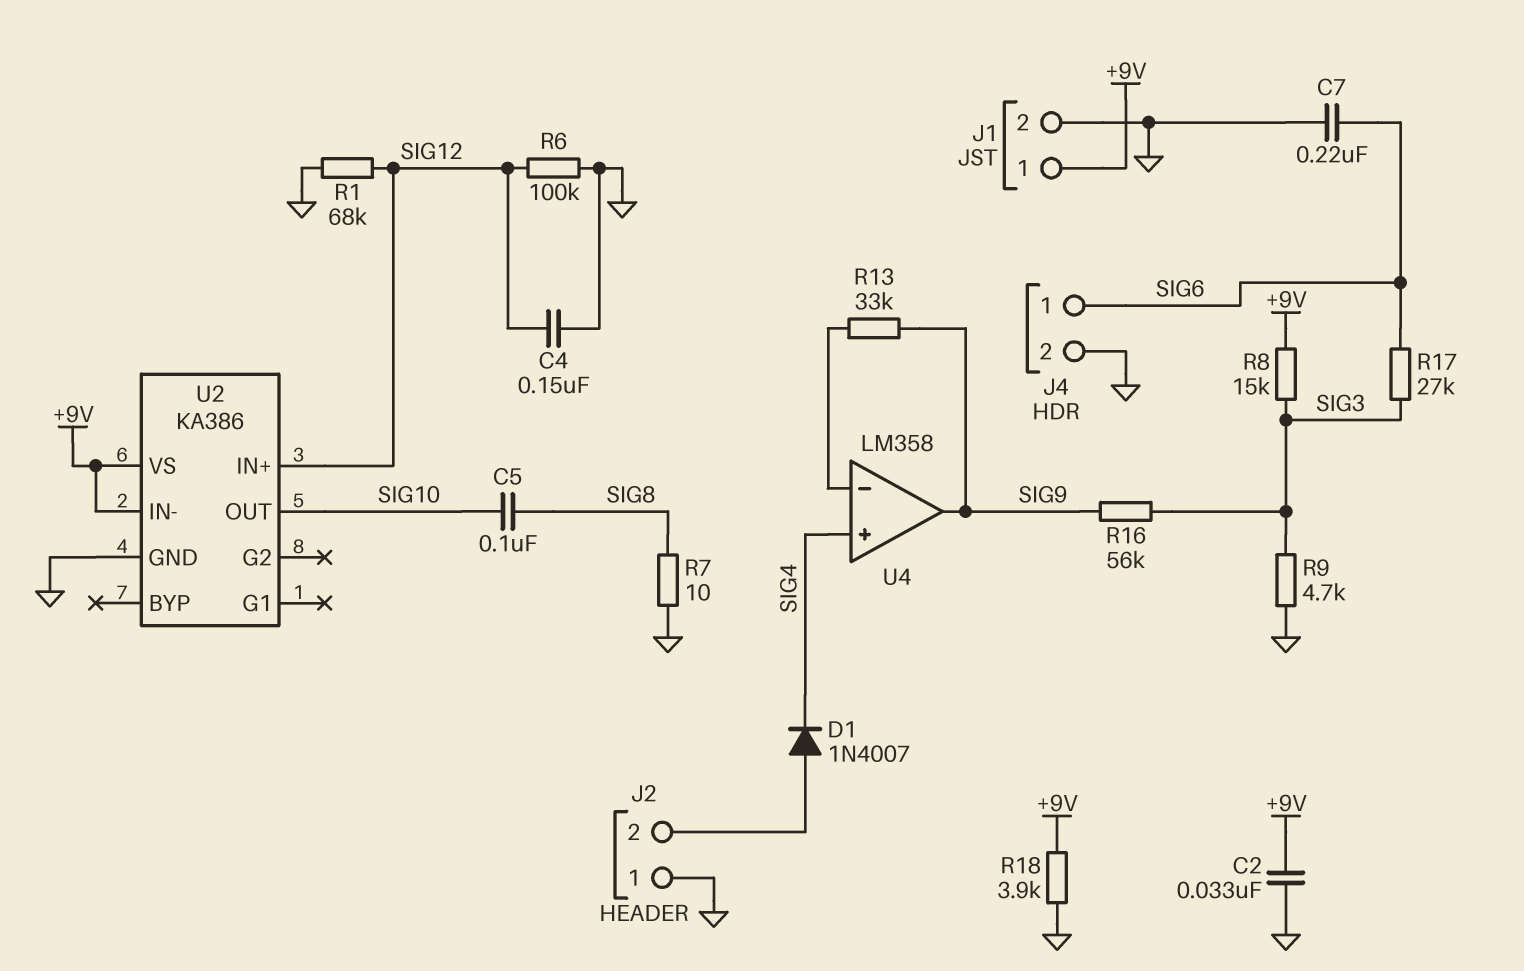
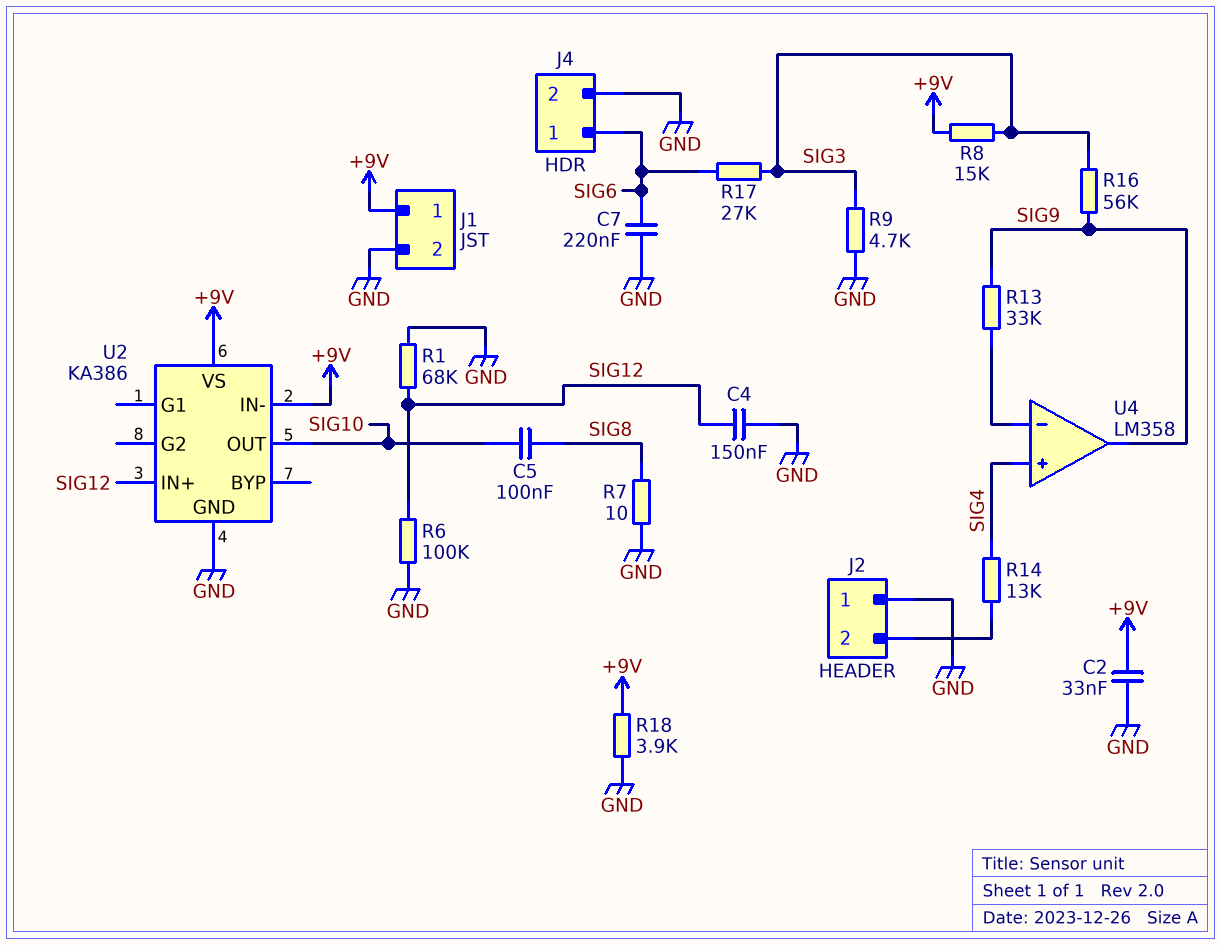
D1: diode 1N4007 (A J2/2, K SIG4) -> none
R14: none -> 13k (J2/2, SIG4)

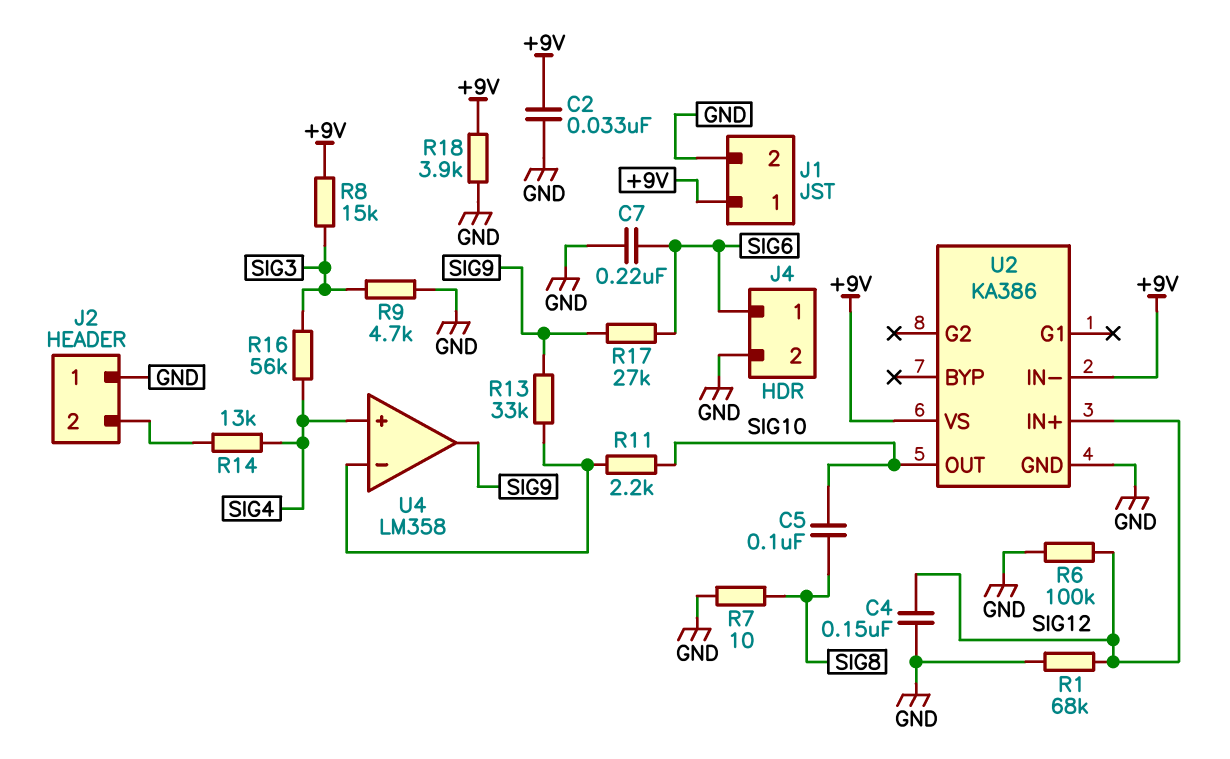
R11: none -> 2.2k (SIG10, U4/in-)
R16: 56k (SIG3, SIG9) -> 56k (SIG3, SIG4)
R17: 27k (SIG3, SIG6) -> 27k (SIG6, SIG9)

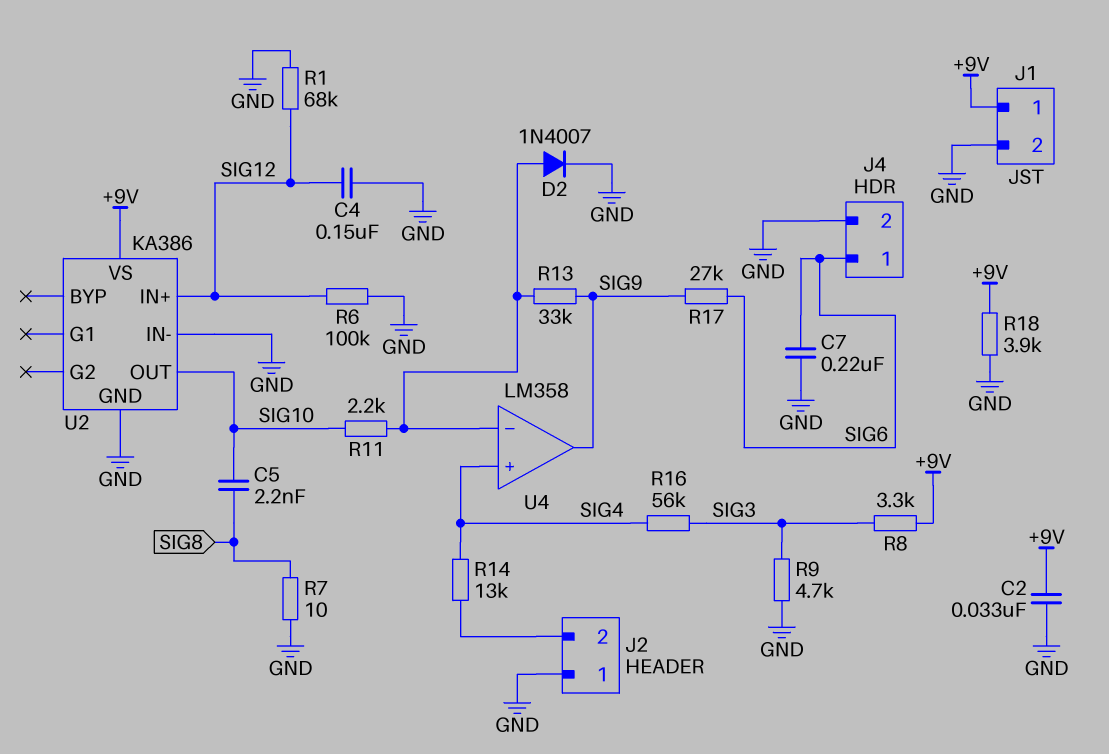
C5: 100nF (SIG8, SIG10) -> 2.2nF (SIG8, SIG10)
D2: none -> diode 1N4007 (A U4/in-, K GND)
R8: 15k (+9V, SIG3) -> 3.3k (+9V, SIG3)
U2 pin IN-: +9V -> GND

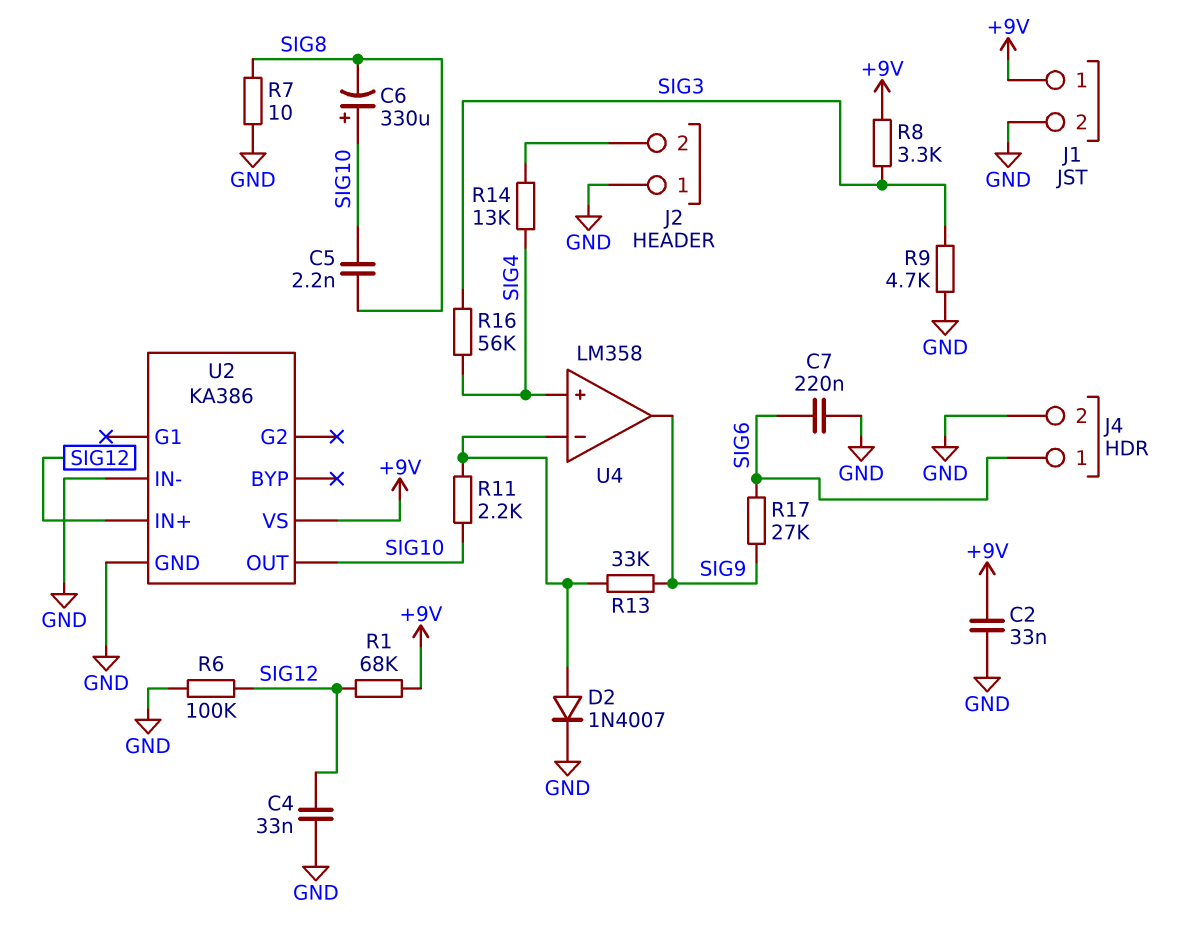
C4: 150nF (GND, SIG12) -> 33nF (GND, SIG12)
C6: none -> 330uF (plus SIG10, minus SIG8)
R1: 68k (GND, SIG12) -> 68k (+9V, SIG12)
R18: 3.9k (+9V, GND) -> none

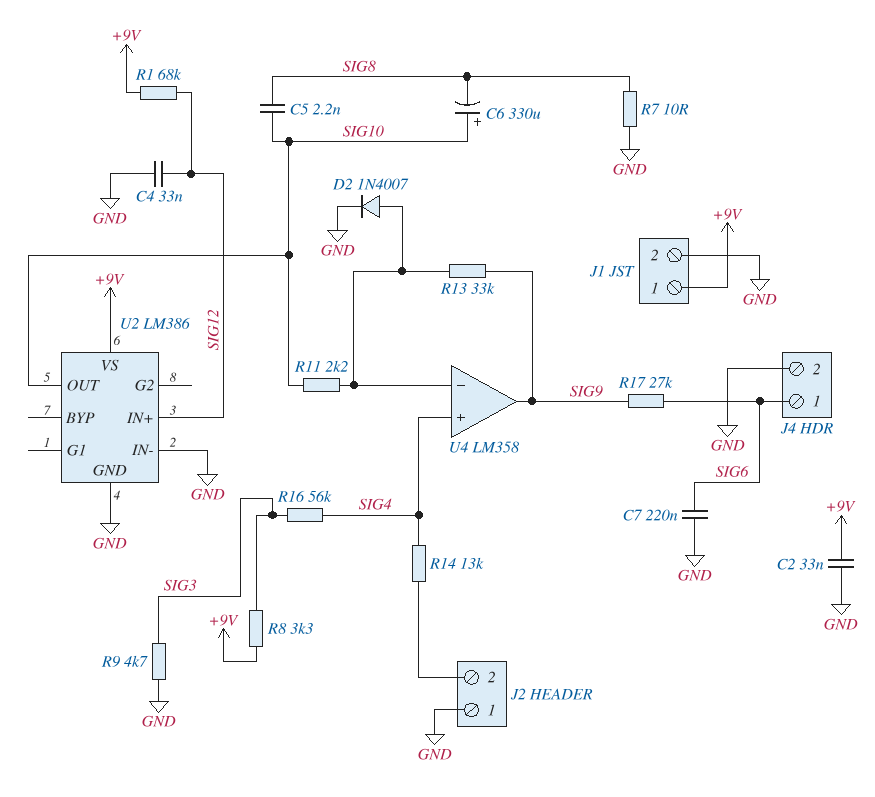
R6: 100k (GND, SIG12) -> none
U2: KA386 -> LM386

